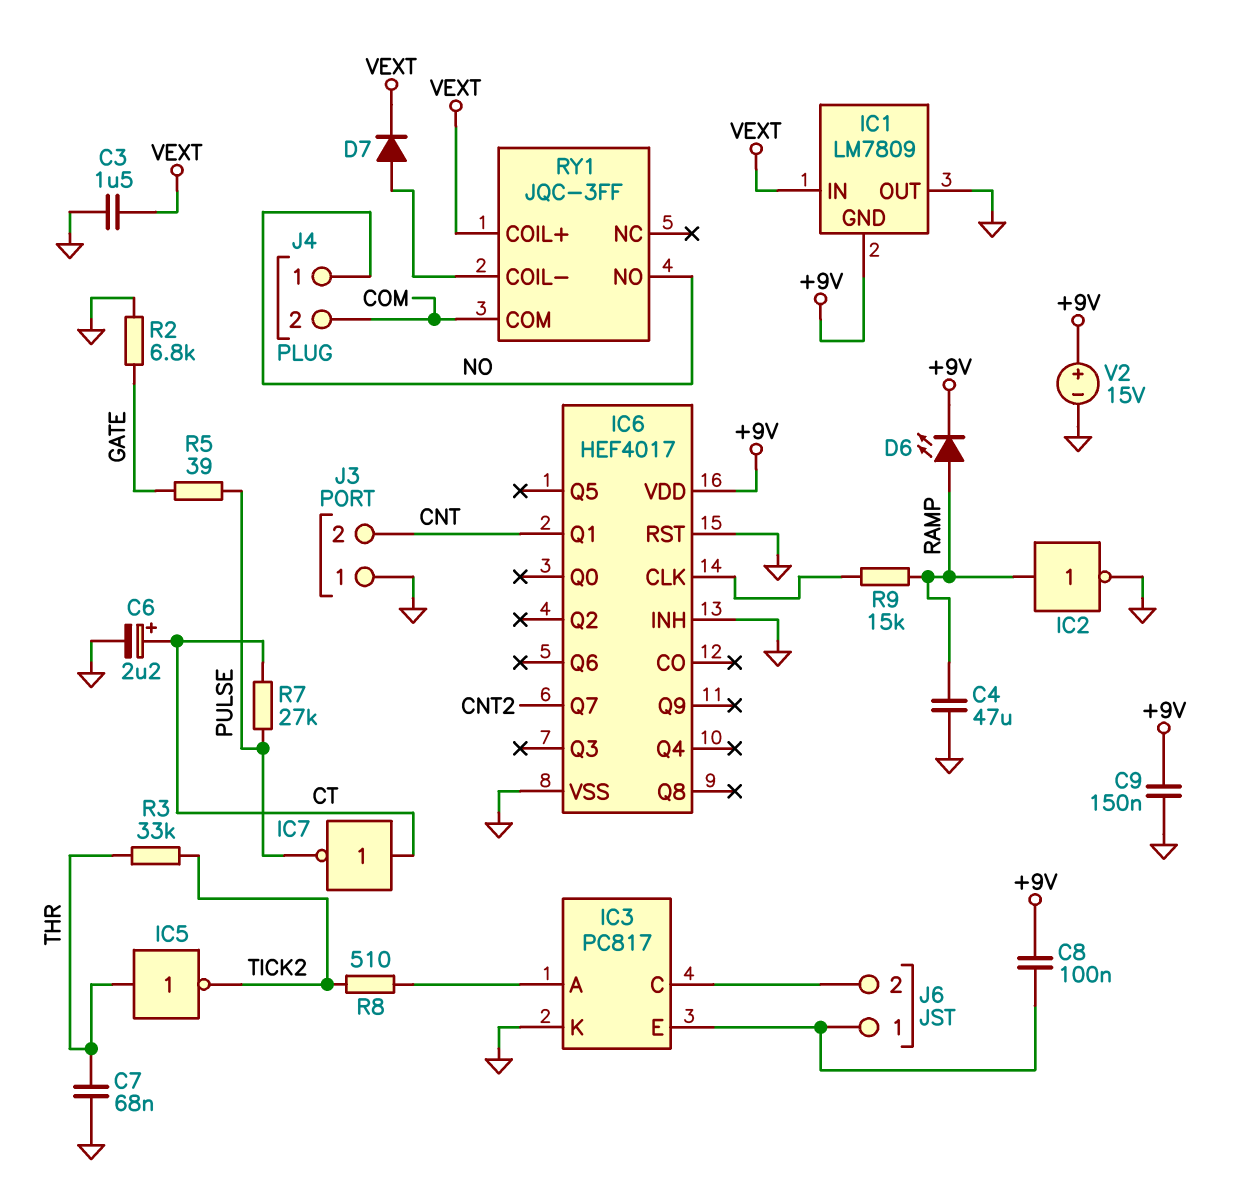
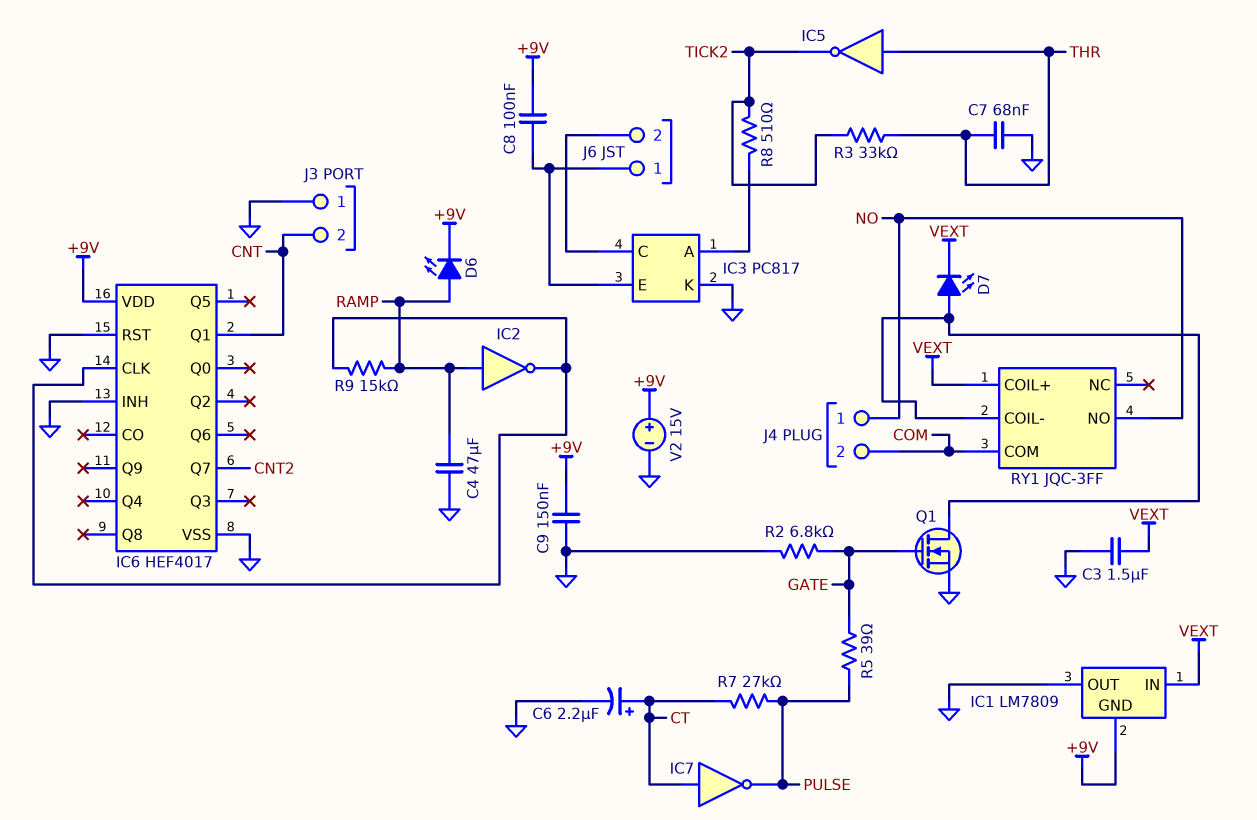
D7: diode (A RY1/COIL-, K VEXT) -> LED (A RY1/COIL-, K VEXT)
IC2: NOT (in RAMP, out GND) -> NOT (in RAMP, out IC6/CLK)
Q1: none -> NMOS (G GATE, D RY1/COIL-, S GND)

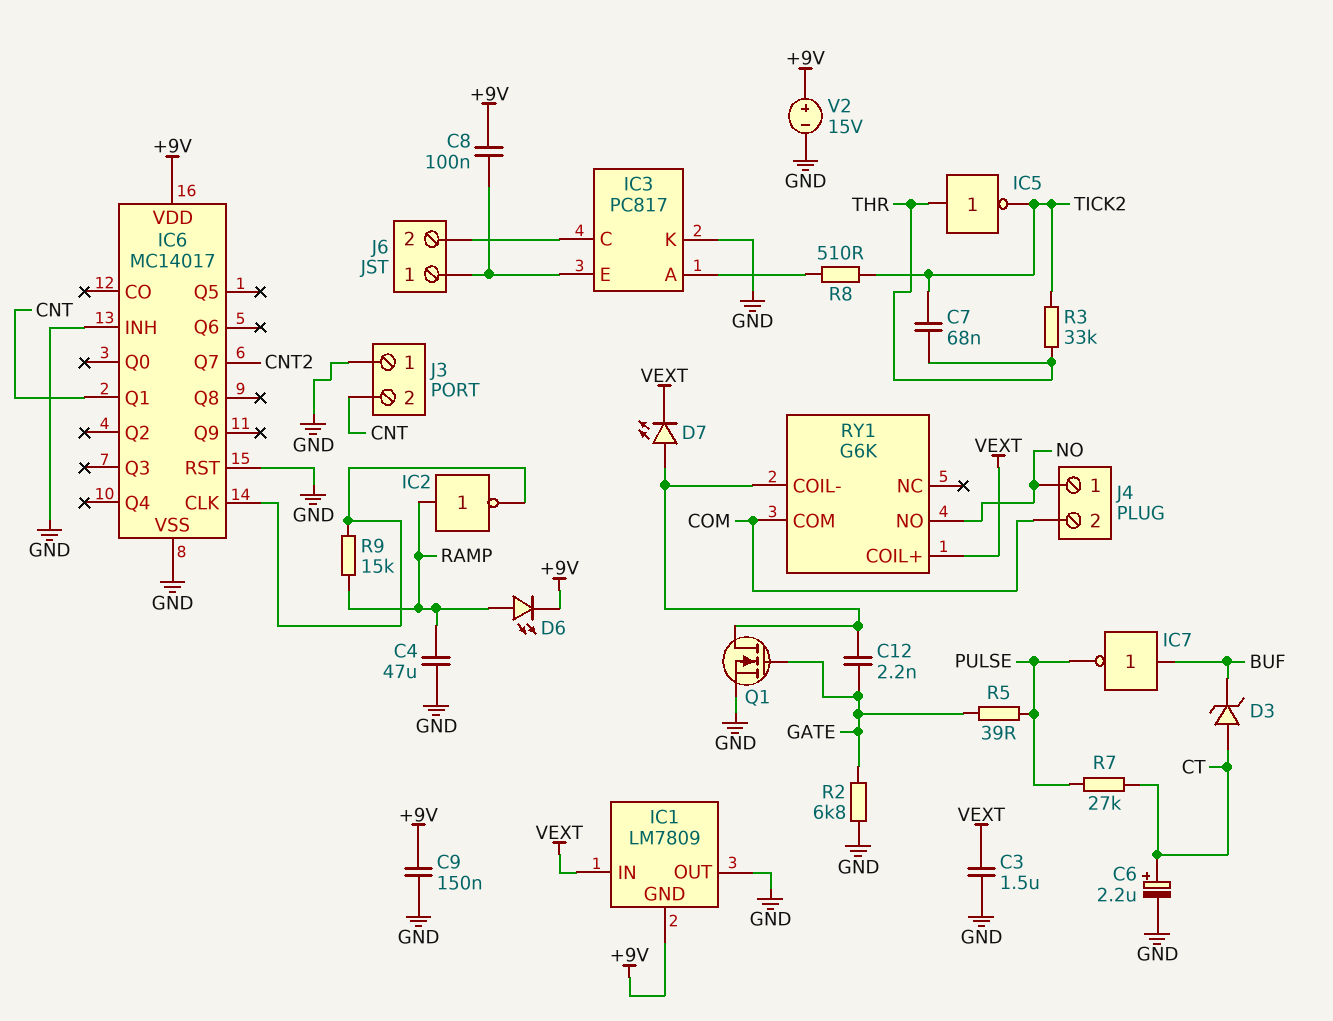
C7: 68nF (GND, THR) -> 68nF (THR, TICK2)
C12: none -> 2.2nF (GATE, RY1/COIL-)
D3: none -> zener (A CT, K BUF)
IC6: HEF4017 -> MC14017
IC7: NOT (in CT, out PULSE) -> NOT (in BUF, out PULSE)
RY1: JQC-3FF -> G6K

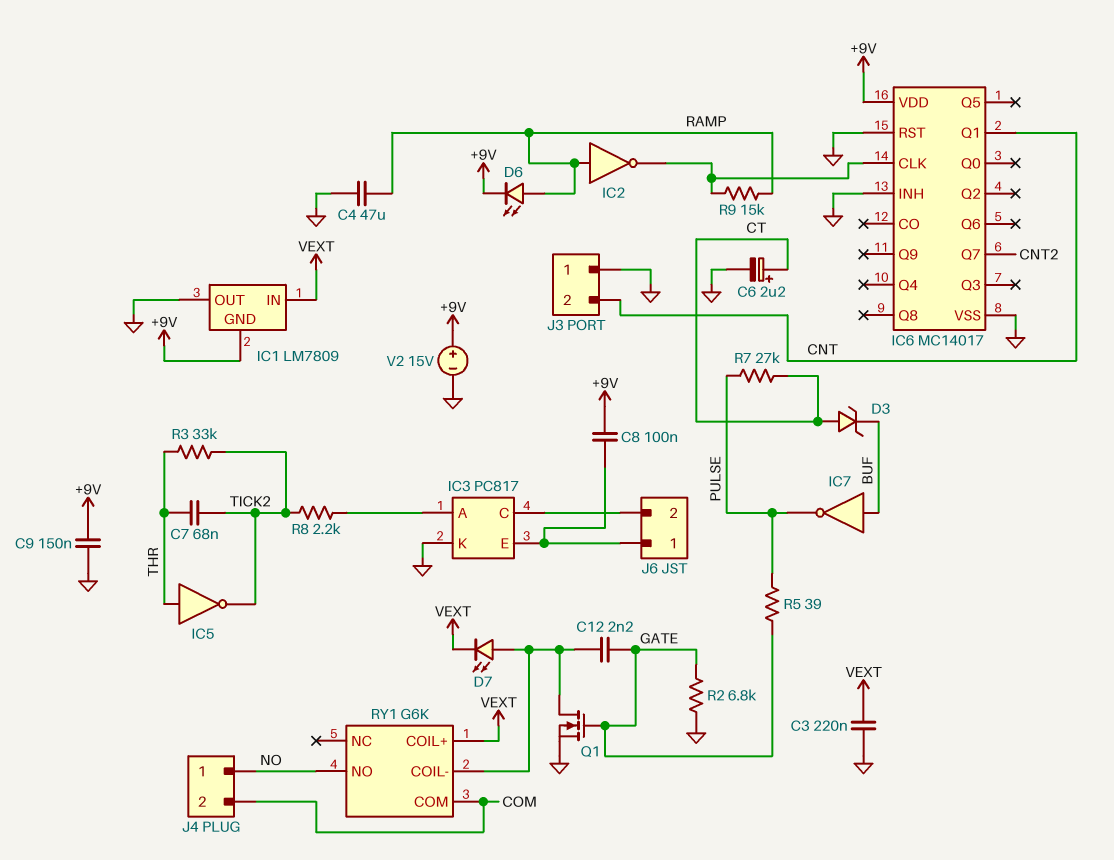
C3: 1.5uF (GND, VEXT) -> 220nF (GND, VEXT)
R8: 510 (IC3/A, TICK2) -> 2.2k (IC3/A, TICK2)

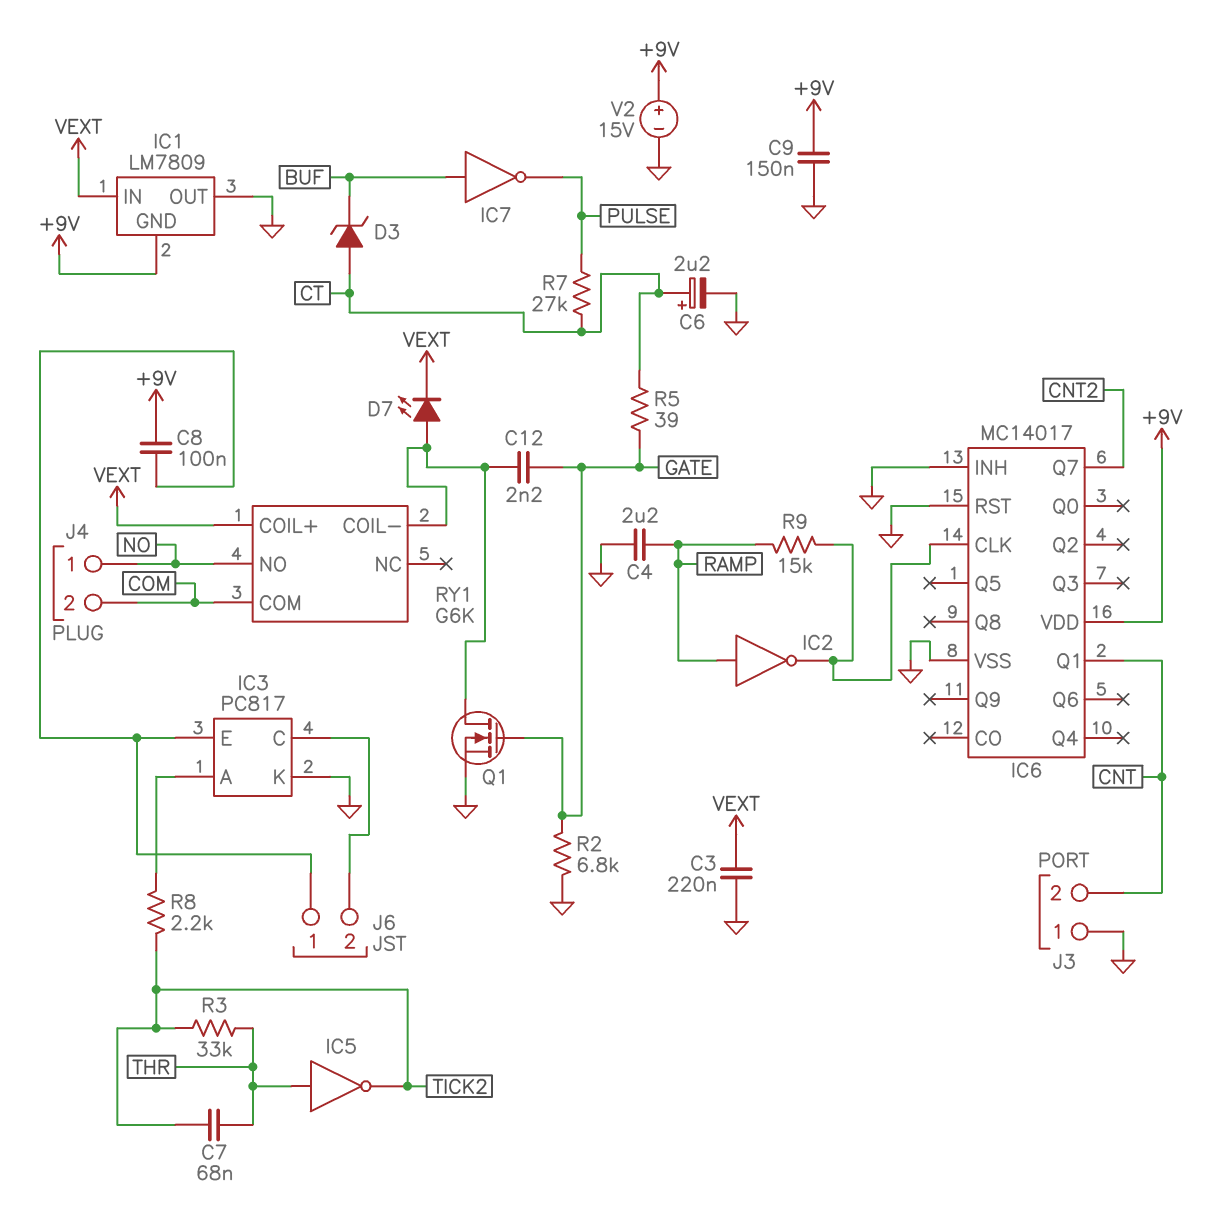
C4: 47uF (GND, RAMP) -> 2.2uF (GND, RAMP)
D6: LED (A RAMP, K +9V) -> none
R5: 39 (GATE, PULSE) -> 39 (CT, GATE)

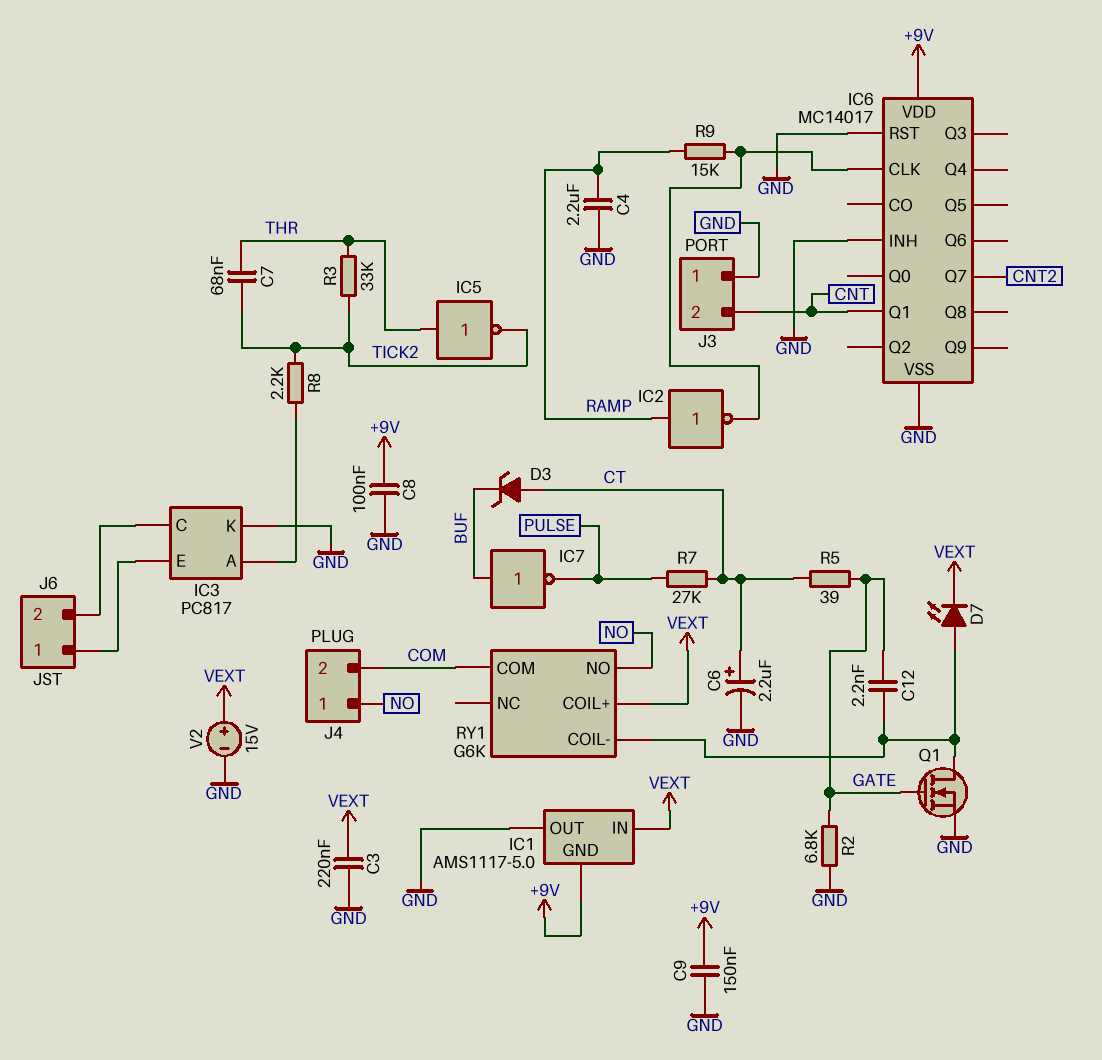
C8: 100nF (+9V, IC3/E) -> 100nF (+9V, GND)
IC1: LM7809 -> AMS1117-5.0
V2: 15V (plus +9V, minus GND) -> 15V (plus VEXT, minus GND)

